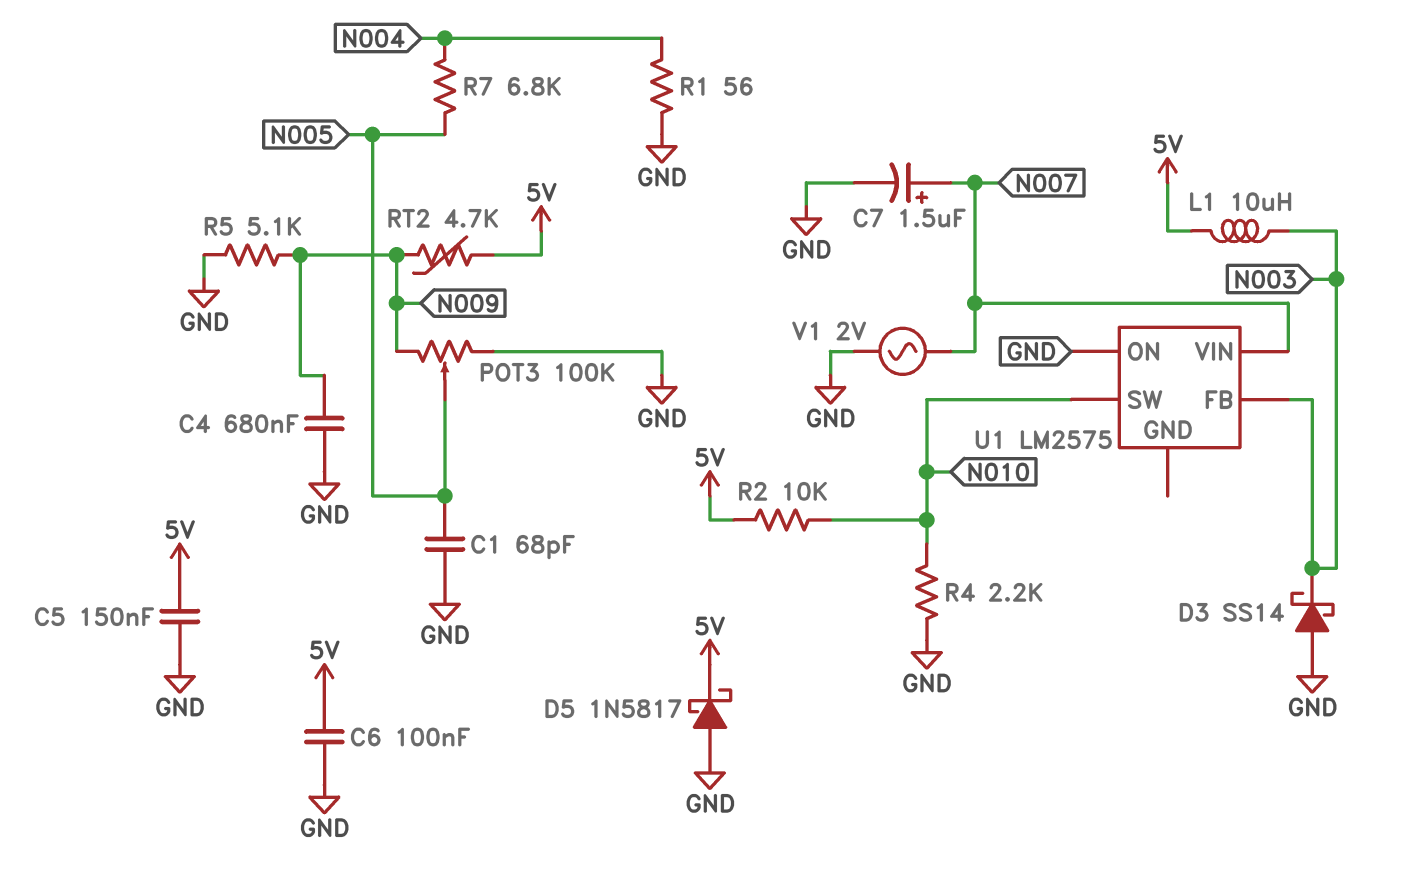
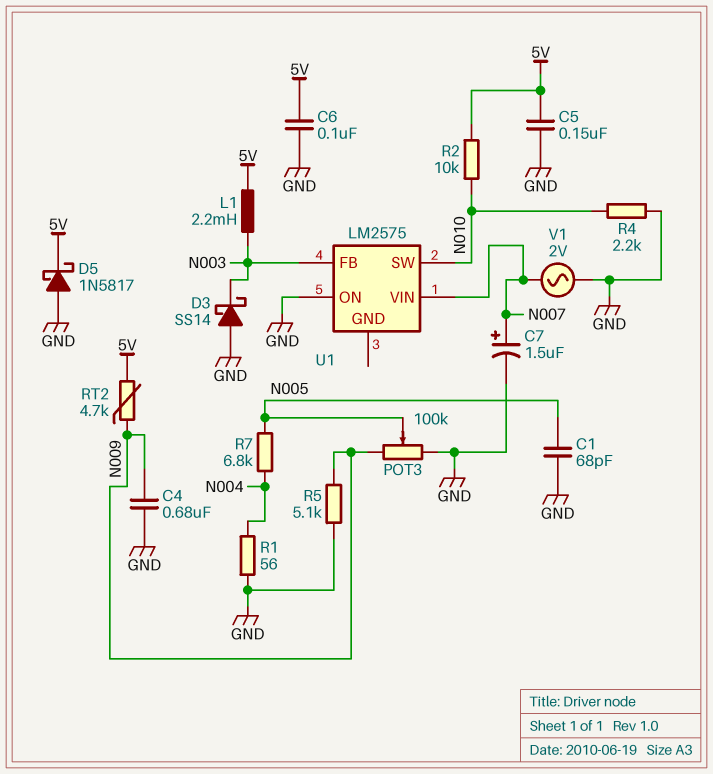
L1: 10uH (5V, N003) -> 2.2mH (5V, N003)

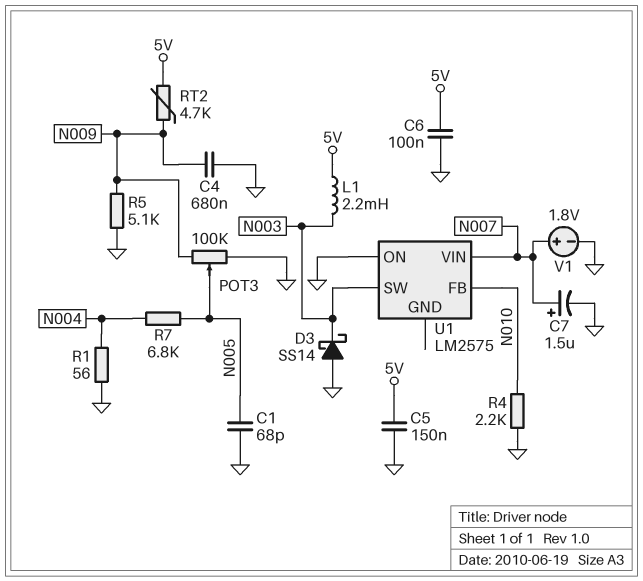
D5: schottky 1N5817 (A GND, K 5V) -> none
R2: 10k (5V, N010) -> none
U1 pin FB: N003 -> N010
U1 pin SW: N010 -> N003
V1: AC 2V (GND, N007) -> 1.8V (plus N007, minus GND)

